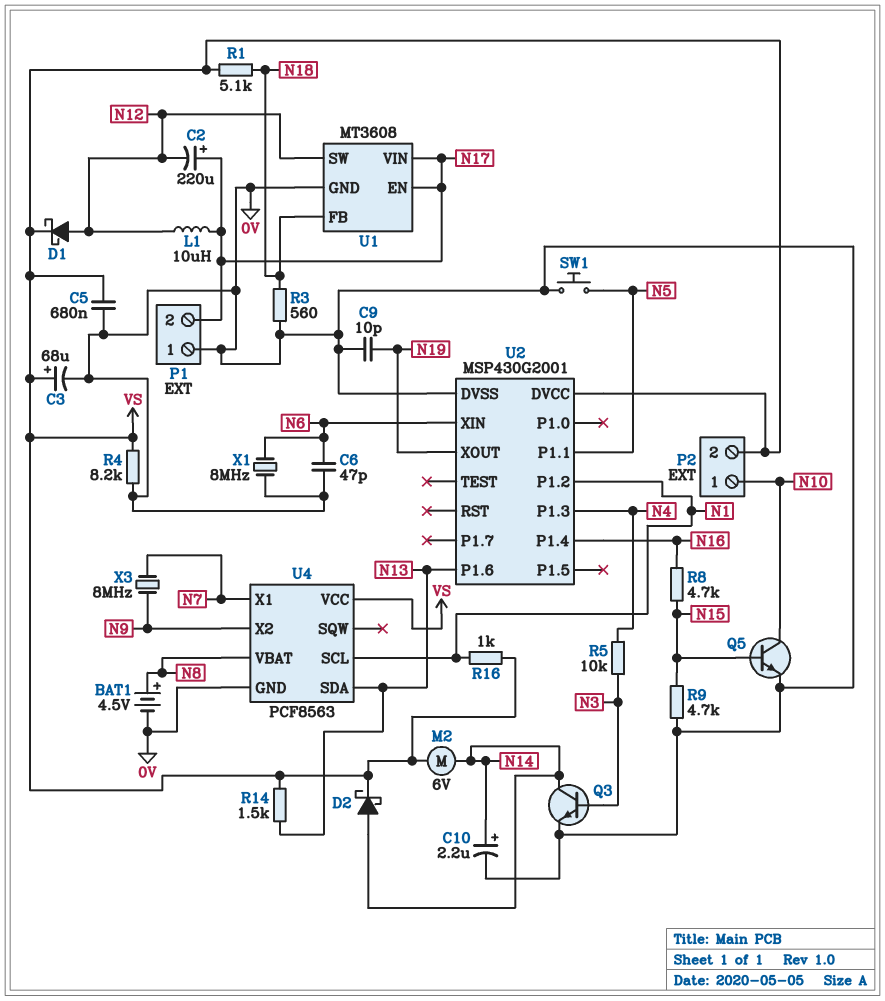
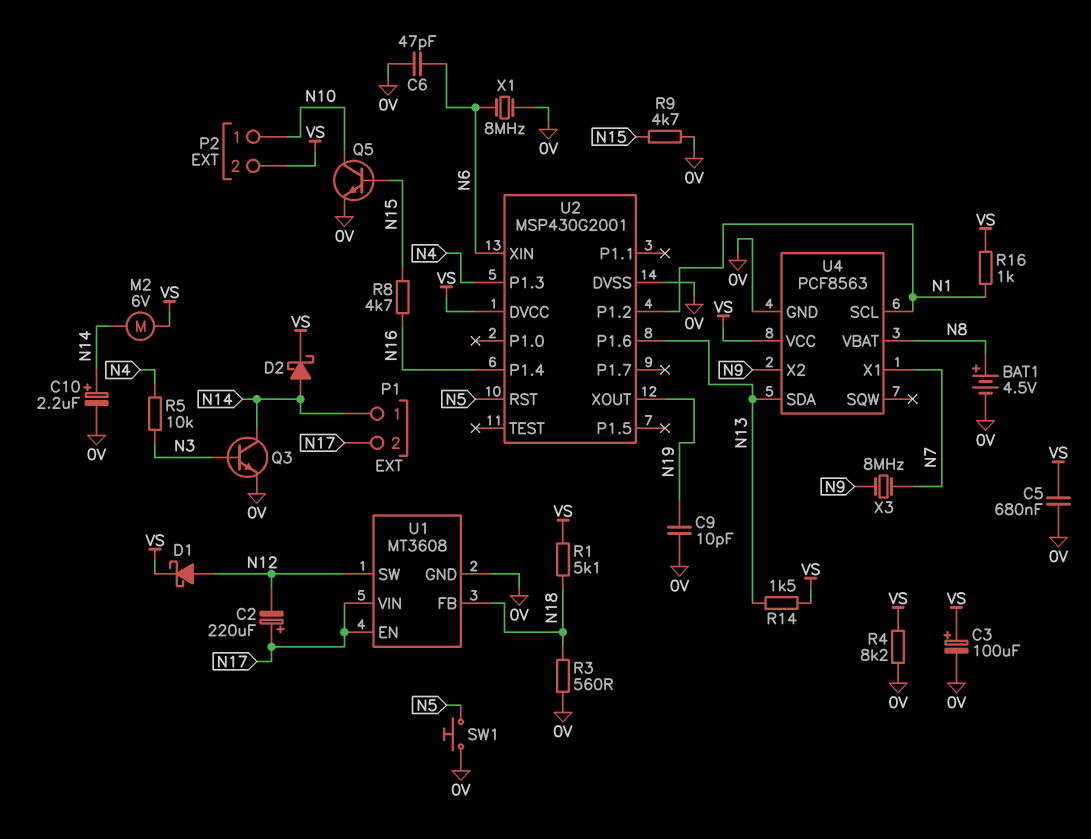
C3: 68uF (plus VS, minus 0V) -> 100uF (plus VS, minus 0V)
L1: 10uH (N12, N17) -> none
P1 pin 1: 0V -> N14
U2 pin P1.1: N5 -> none
U2 pin RST: none -> N5

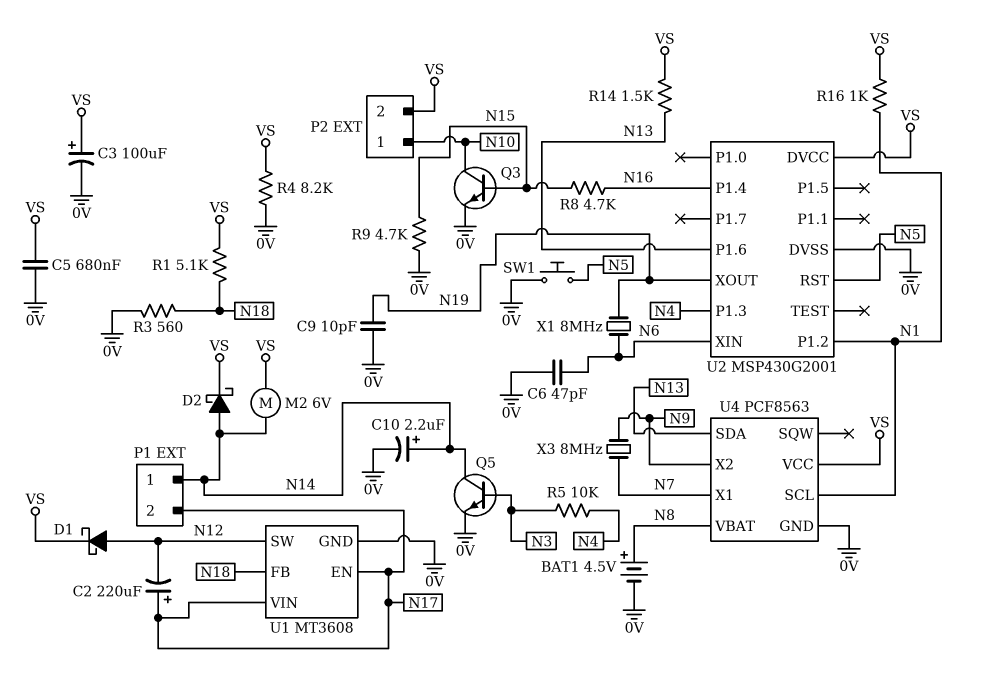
Q3: NPN (B N3, C N14, E 0V) -> NPN (B N15, C N10, E 0V)
Q5: NPN (B N15, C N10, E 0V) -> NPN (B N3, C N14, E 0V)
X1: 8MHz (0V, N6) -> 8MHz (N6, N19)

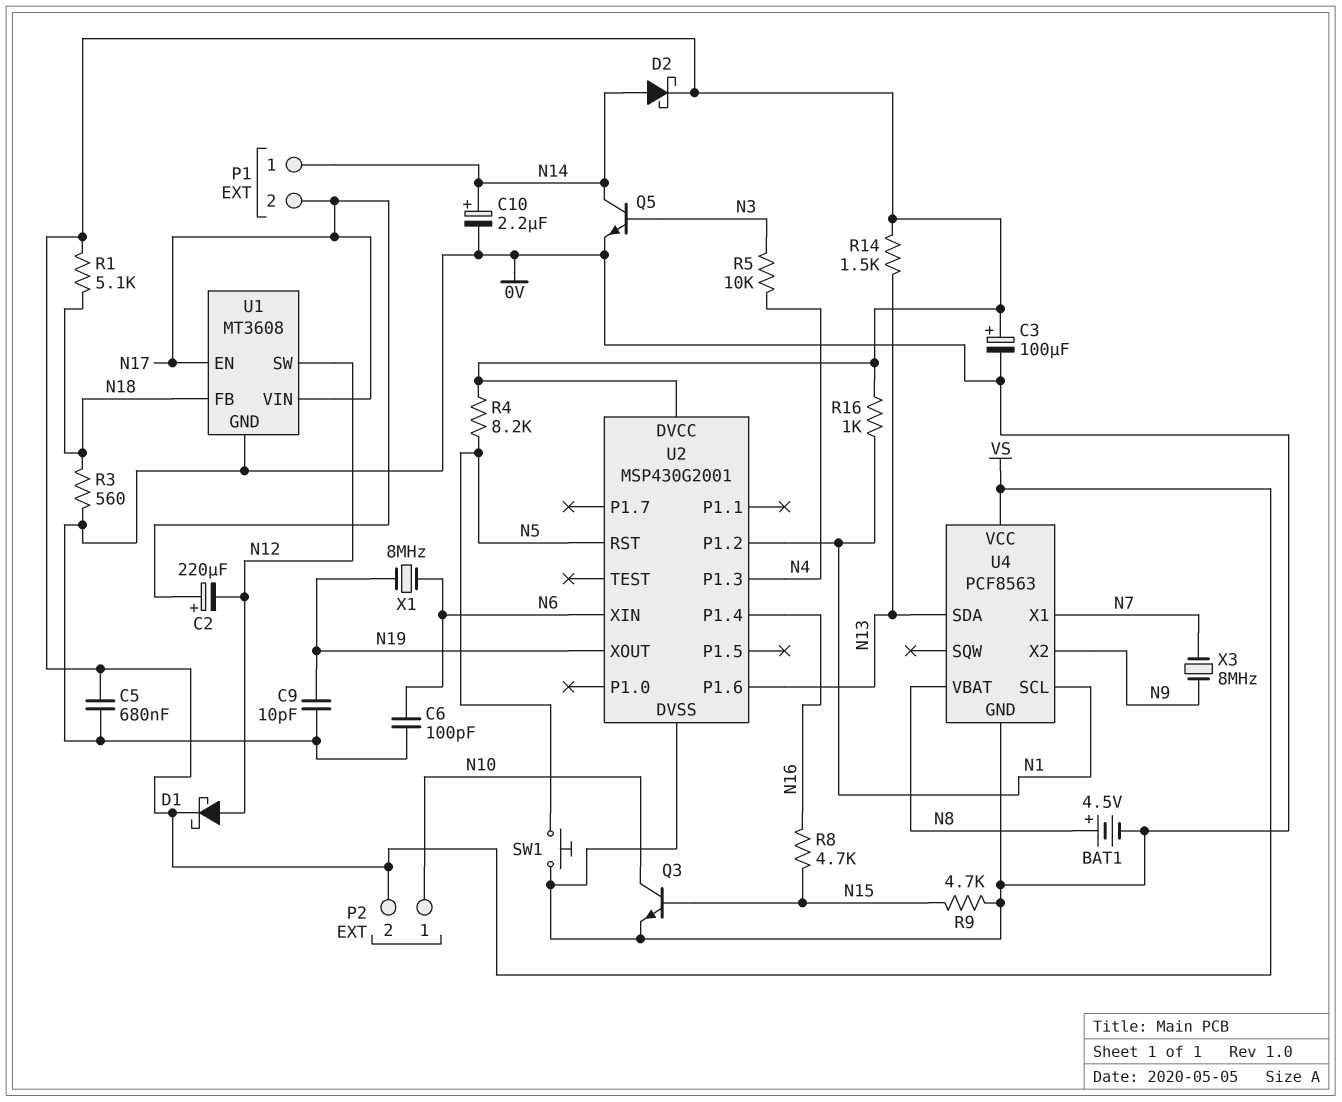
C6: 47pF (0V, N6) -> 100pF (0V, N6)
M2: motor 6V (N14, VS) -> none
R4: 8.2k (0V, VS) -> 8.2k (N5, VS)

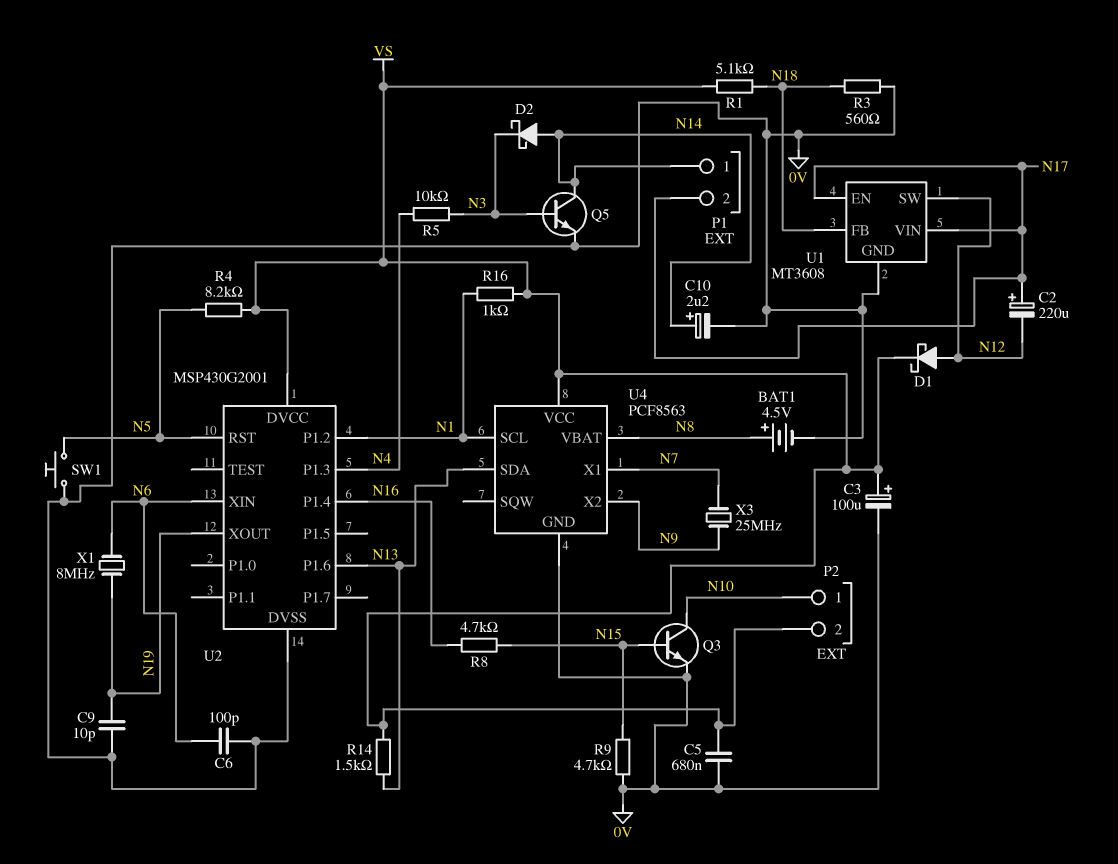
D2: schottky (A N14, K VS) -> schottky (A N14, K N3)
X3: 8MHz (N7, N9) -> 25MHz (N7, N9)

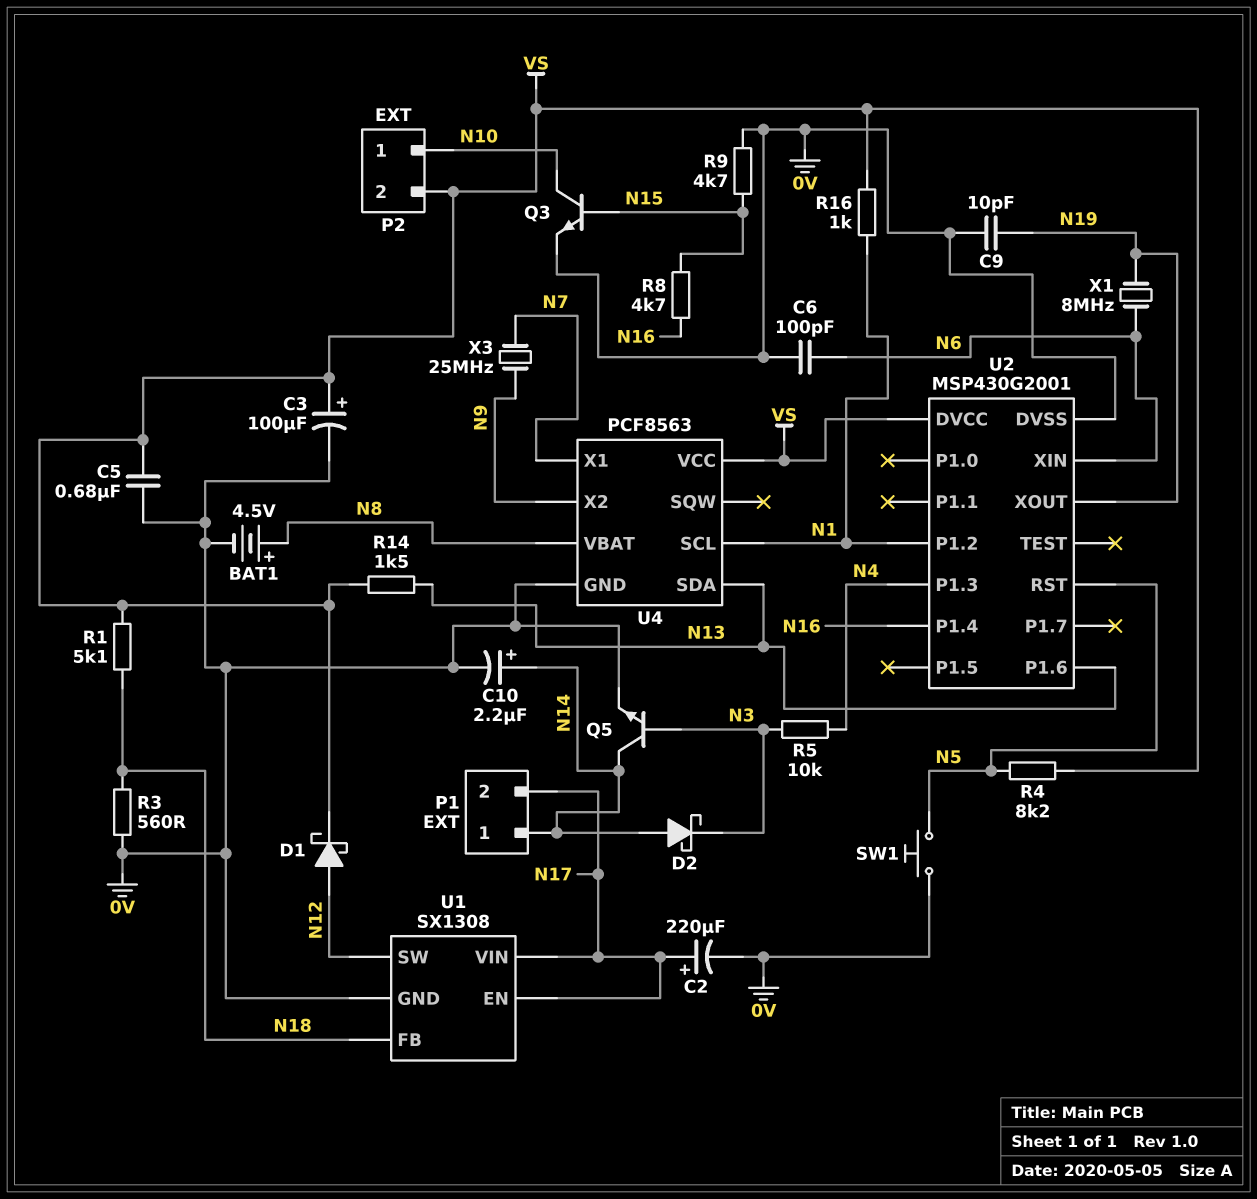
C2: 220uF (plus N17, minus N12) -> 220uF (plus N17, minus 0V)
U1: MT3608 -> SX1308

